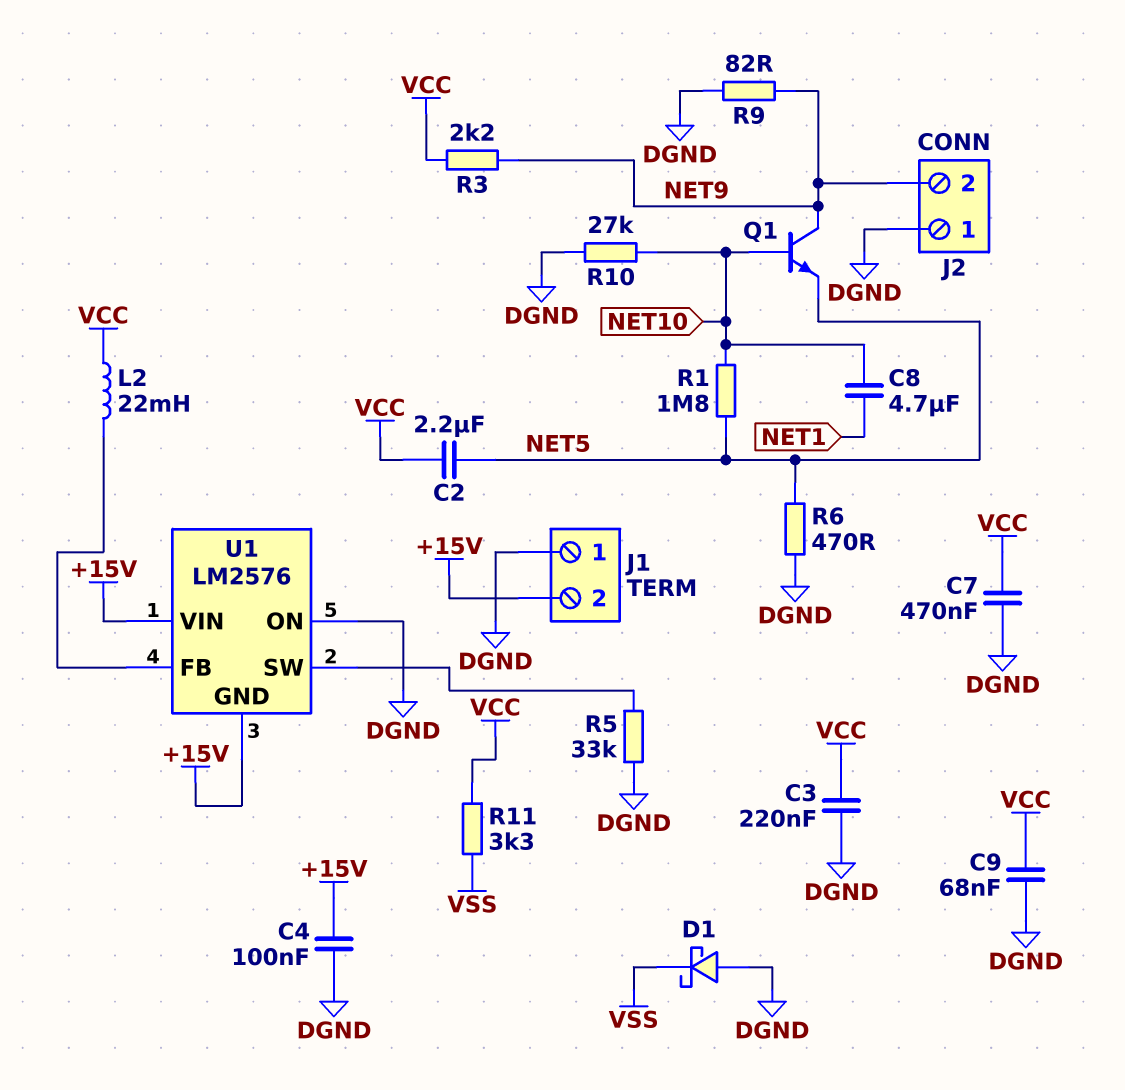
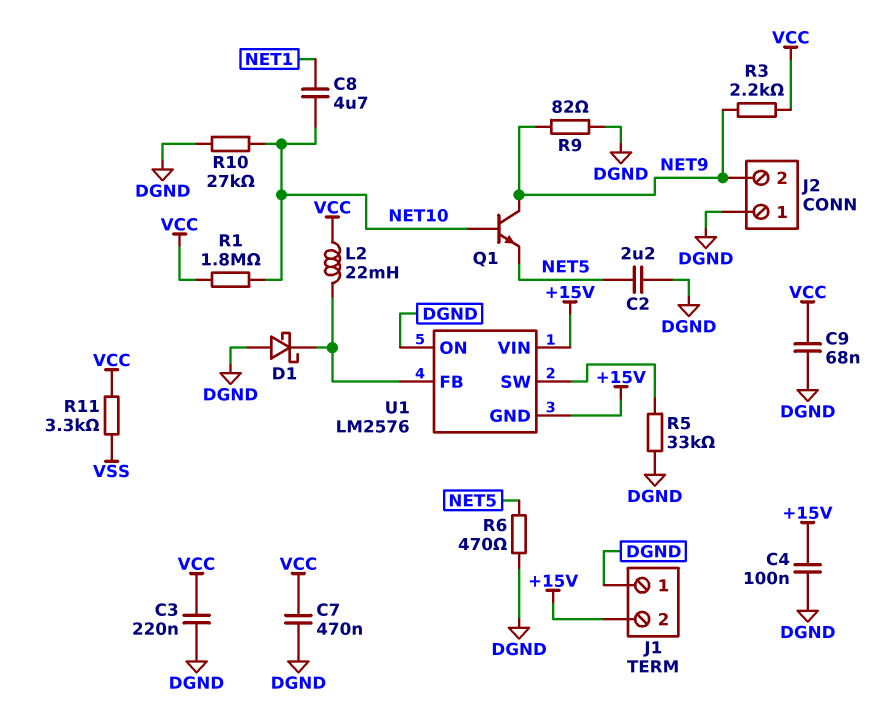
C2: 2.2uF (NET5, VCC) -> 2.2uF (DGND, NET5)
D1: schottky (A DGND, K VSS) -> schottky (A DGND, K U1/FB)
R1: 1.8M (NET5, NET10) -> 1.8M (NET10, VCC)

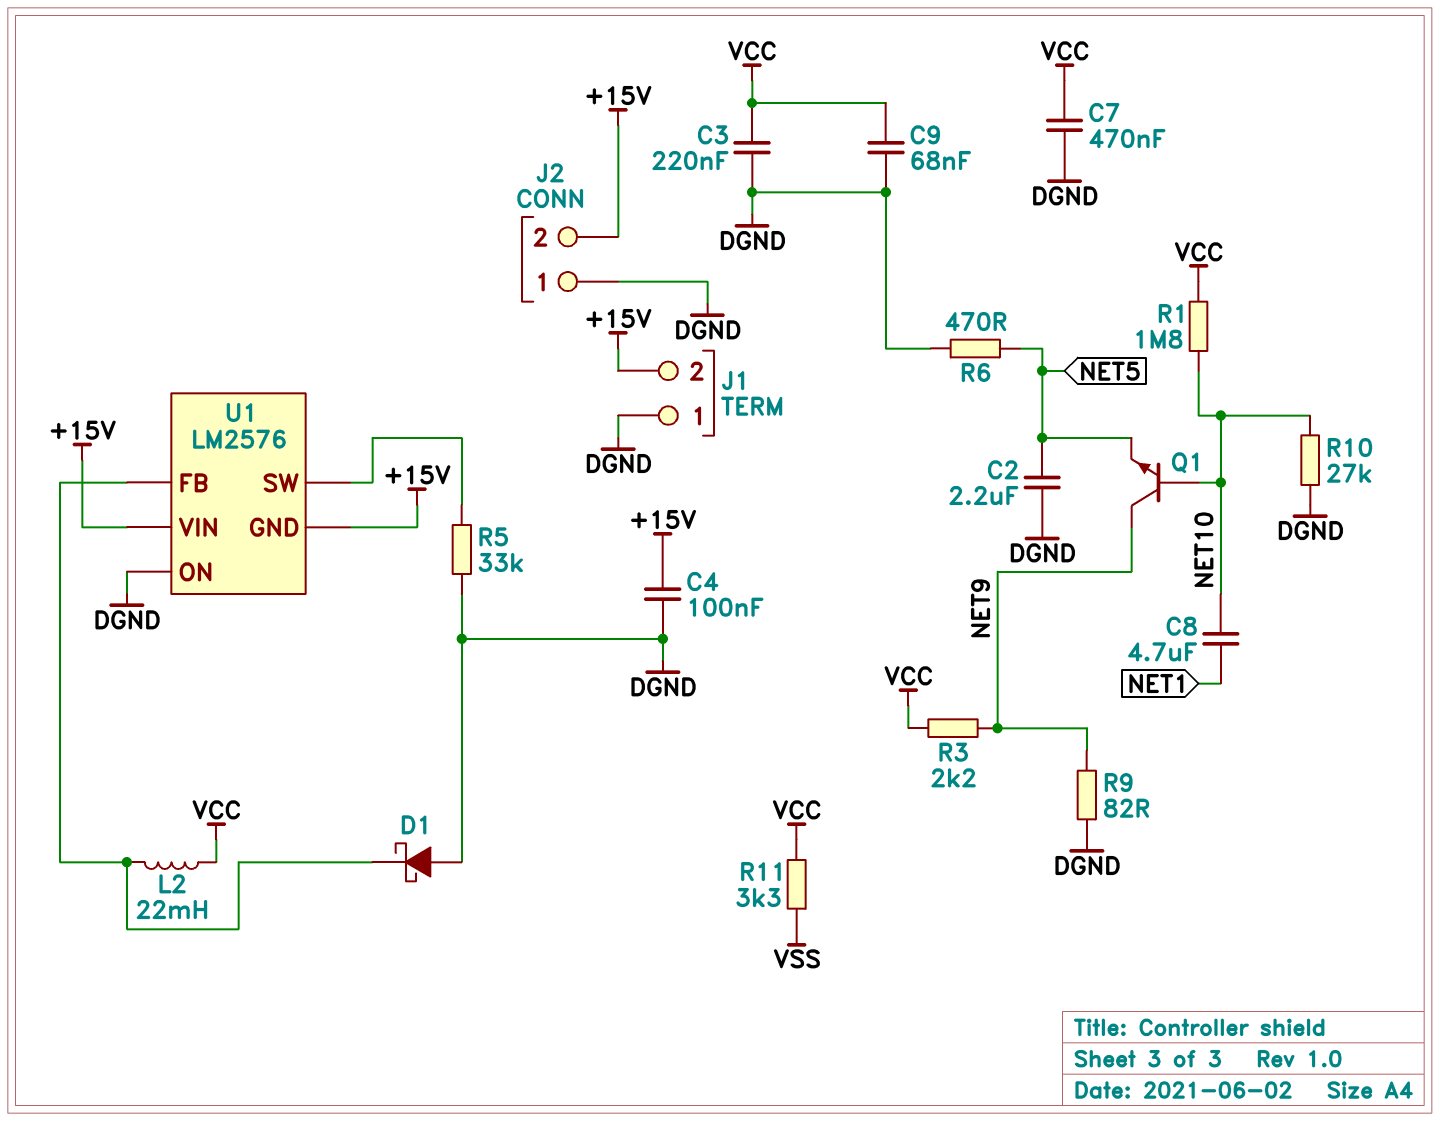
J2 pin 2: NET9 -> +15V

